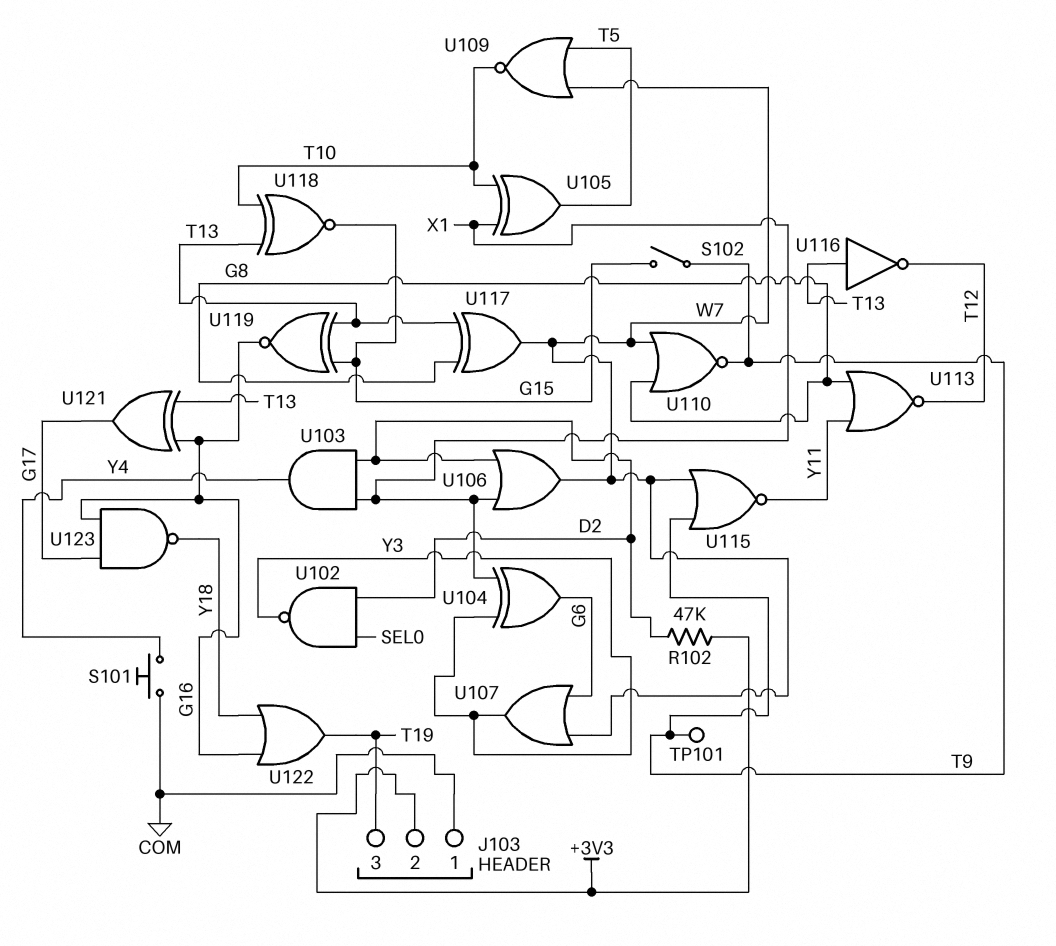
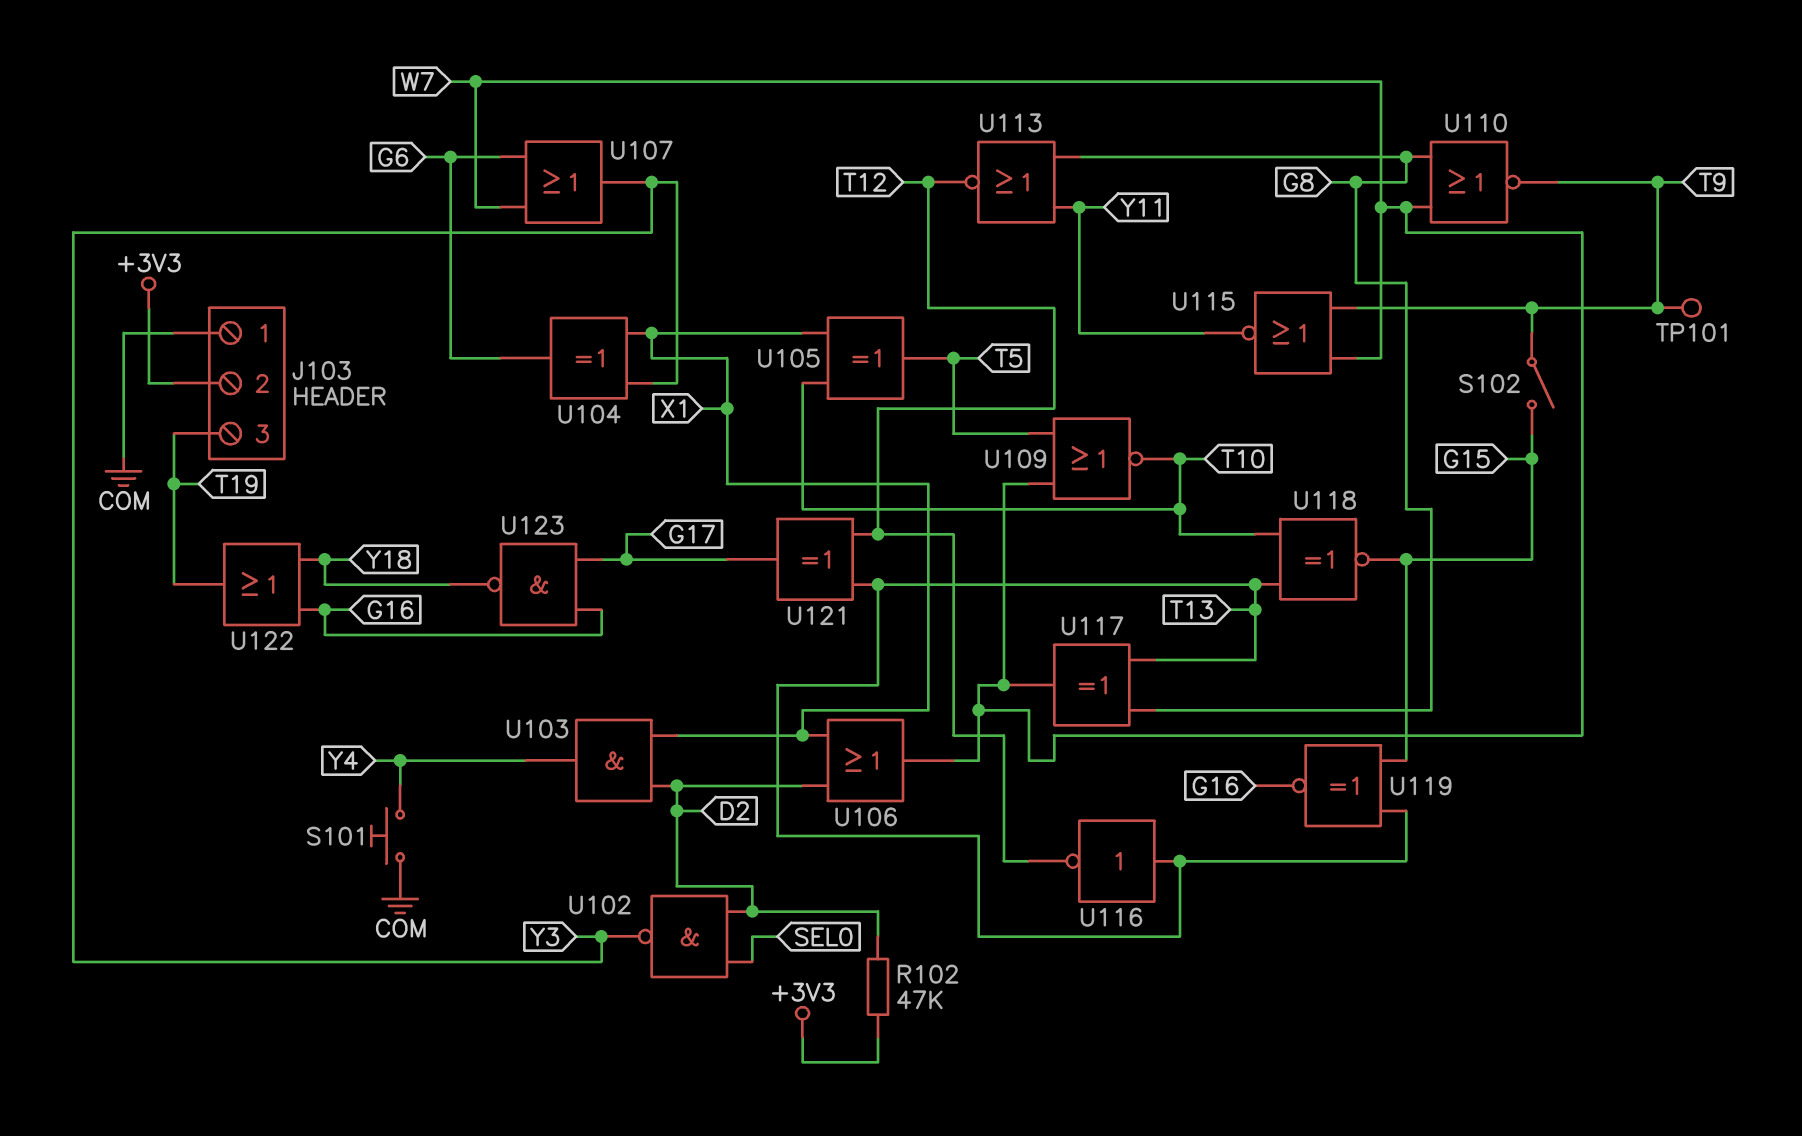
U121: XOR (in G16, in T13, out G17) -> XOR (in T12, in T13, out G17)

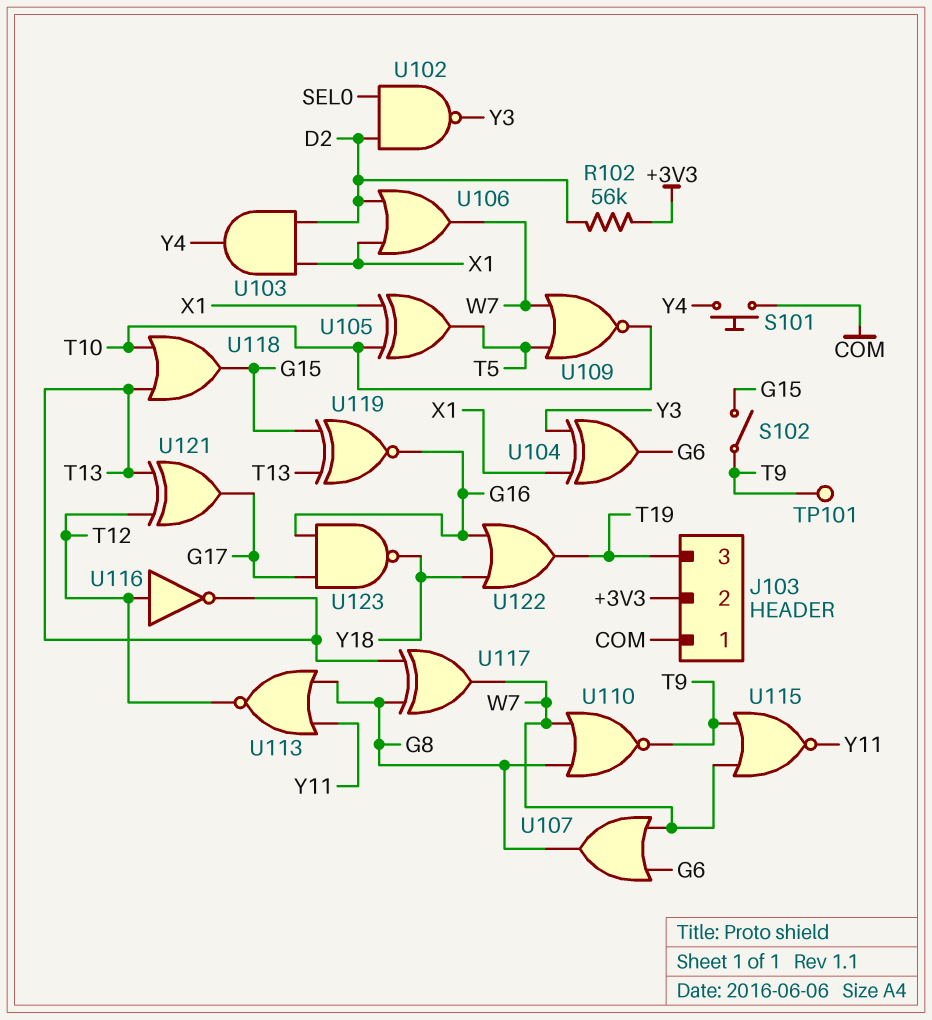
R102: 47k (+3V3, D2) -> 56k (+3V3, D2)
U107: OR (in G6, in W7, out Y3) -> OR (in G6, in W7, out G8)
U116: NOT (in T13, out T12) -> NOT (in T12, out T13)
U118: XNOR (in T10, in T13, out G15) -> OR (in T10, in T13, out G15)

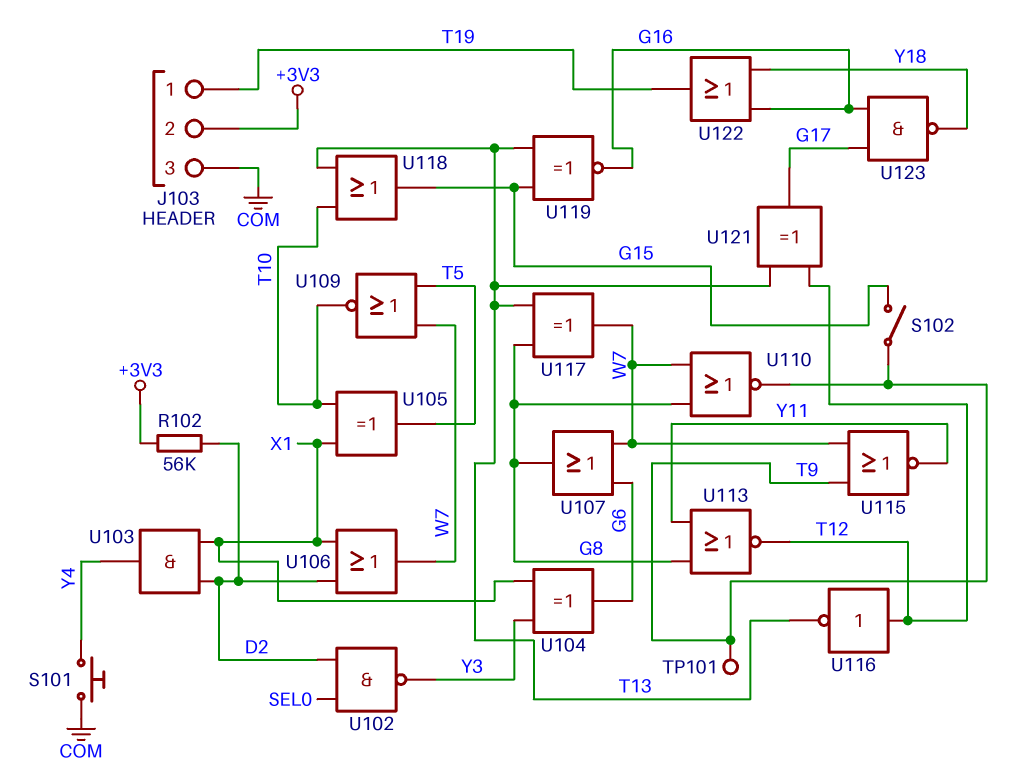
J103 pin 1: COM -> T19
J103 pin 3: T19 -> COM

